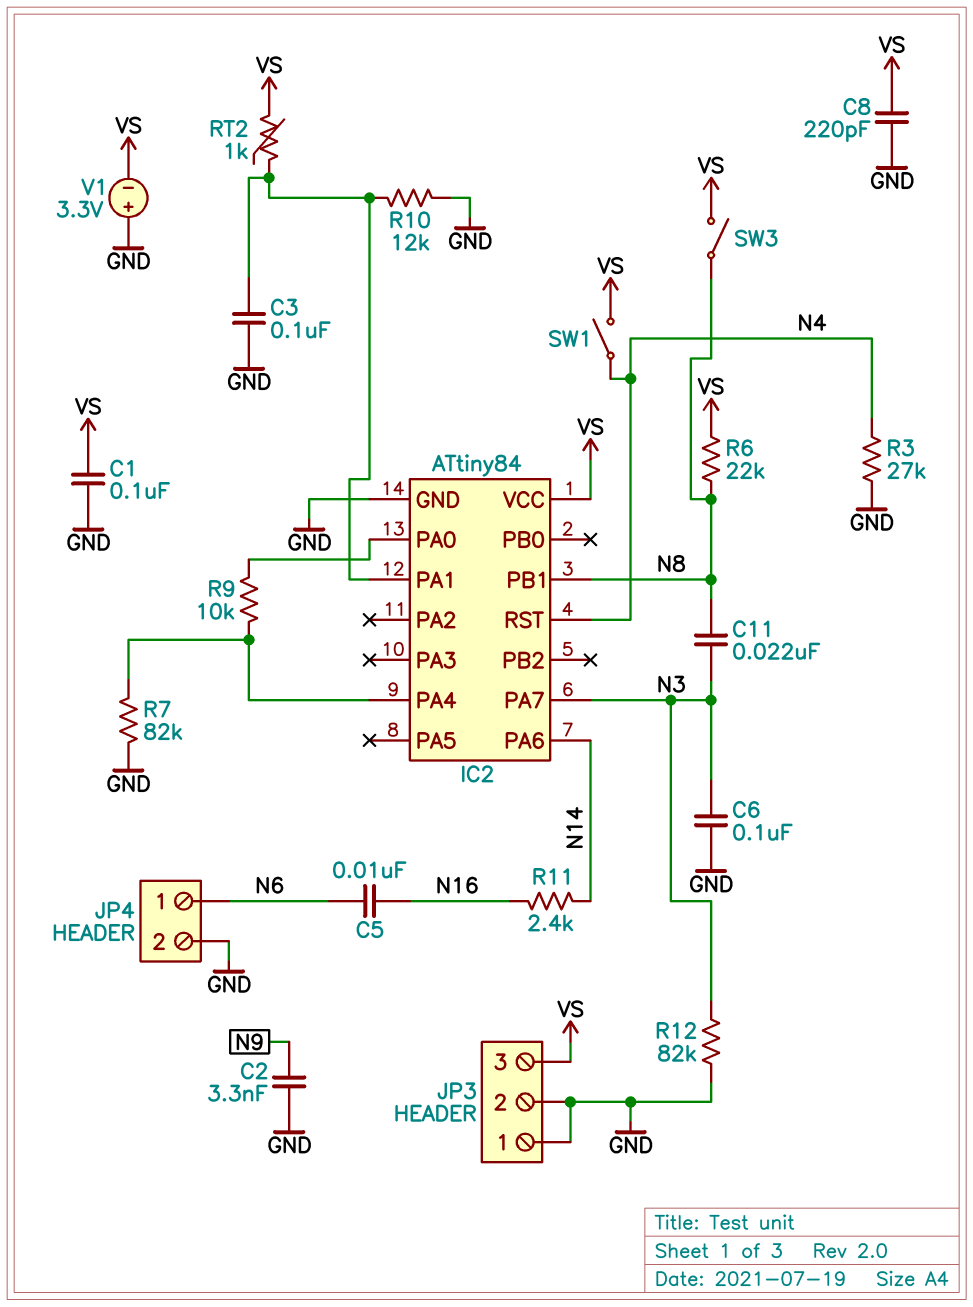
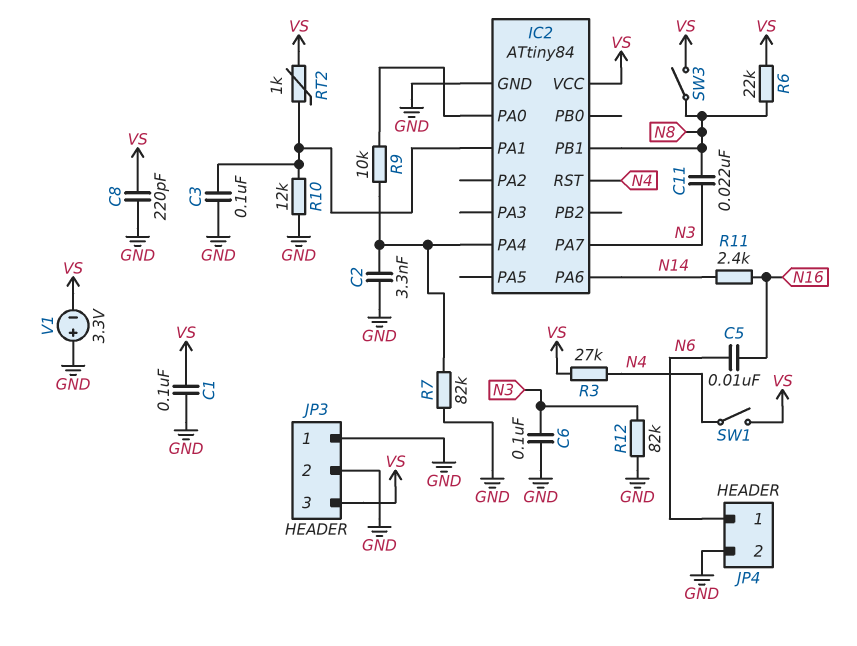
C2: 3.3nF (GND, N9) -> 3.3nF (GND, IC2/PA4)
R3: 27k (GND, N4) -> 27k (N4, VS)

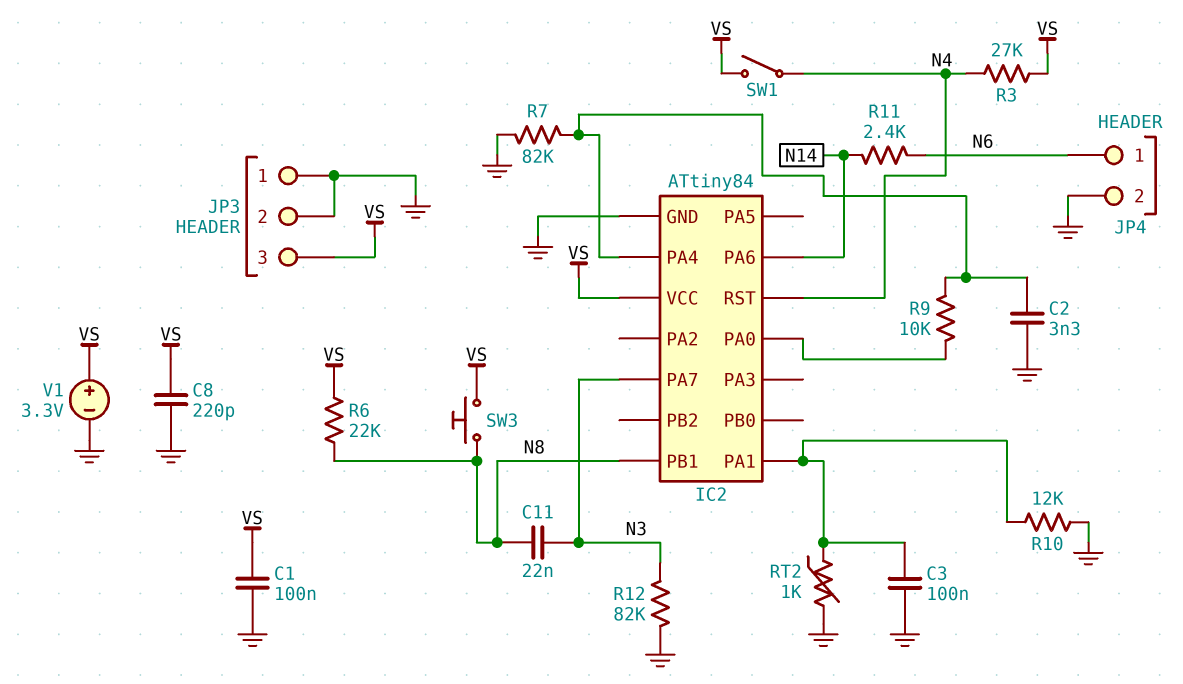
C5: 10nF (N6, N16) -> none
C6: 100nF (GND, N3) -> none
R11: 2.4k (N14, N16) -> 2.4k (N6, N14)
RT2: 1k (IC2/PA1, VS) -> 1k (GND, IC2/PA1)
SW3: switch (N8, VS) -> button (N8, VS)
V1: 3.3V (plus GND, minus VS) -> 3.3V (plus VS, minus GND)

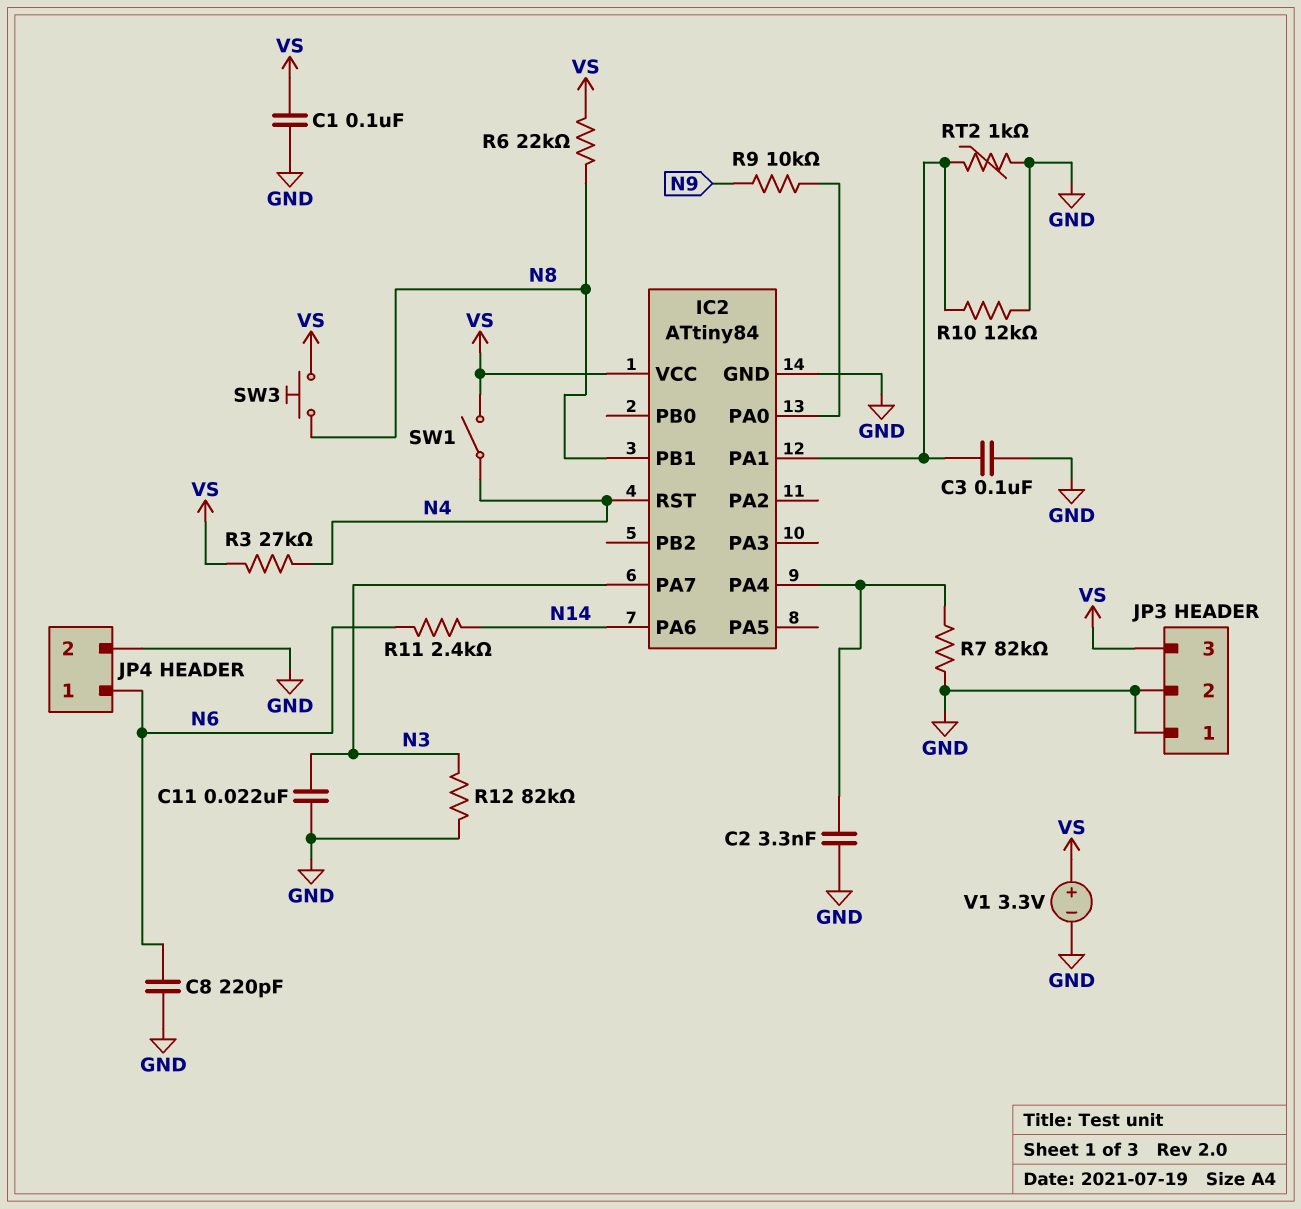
C8: 220pF (GND, VS) -> 220pF (GND, N6)
C11: 22nF (N3, N8) -> 22nF (GND, N3)
R9: 10k (IC2/PA0, IC2/PA4) -> 10k (IC2/PA0, N9)

